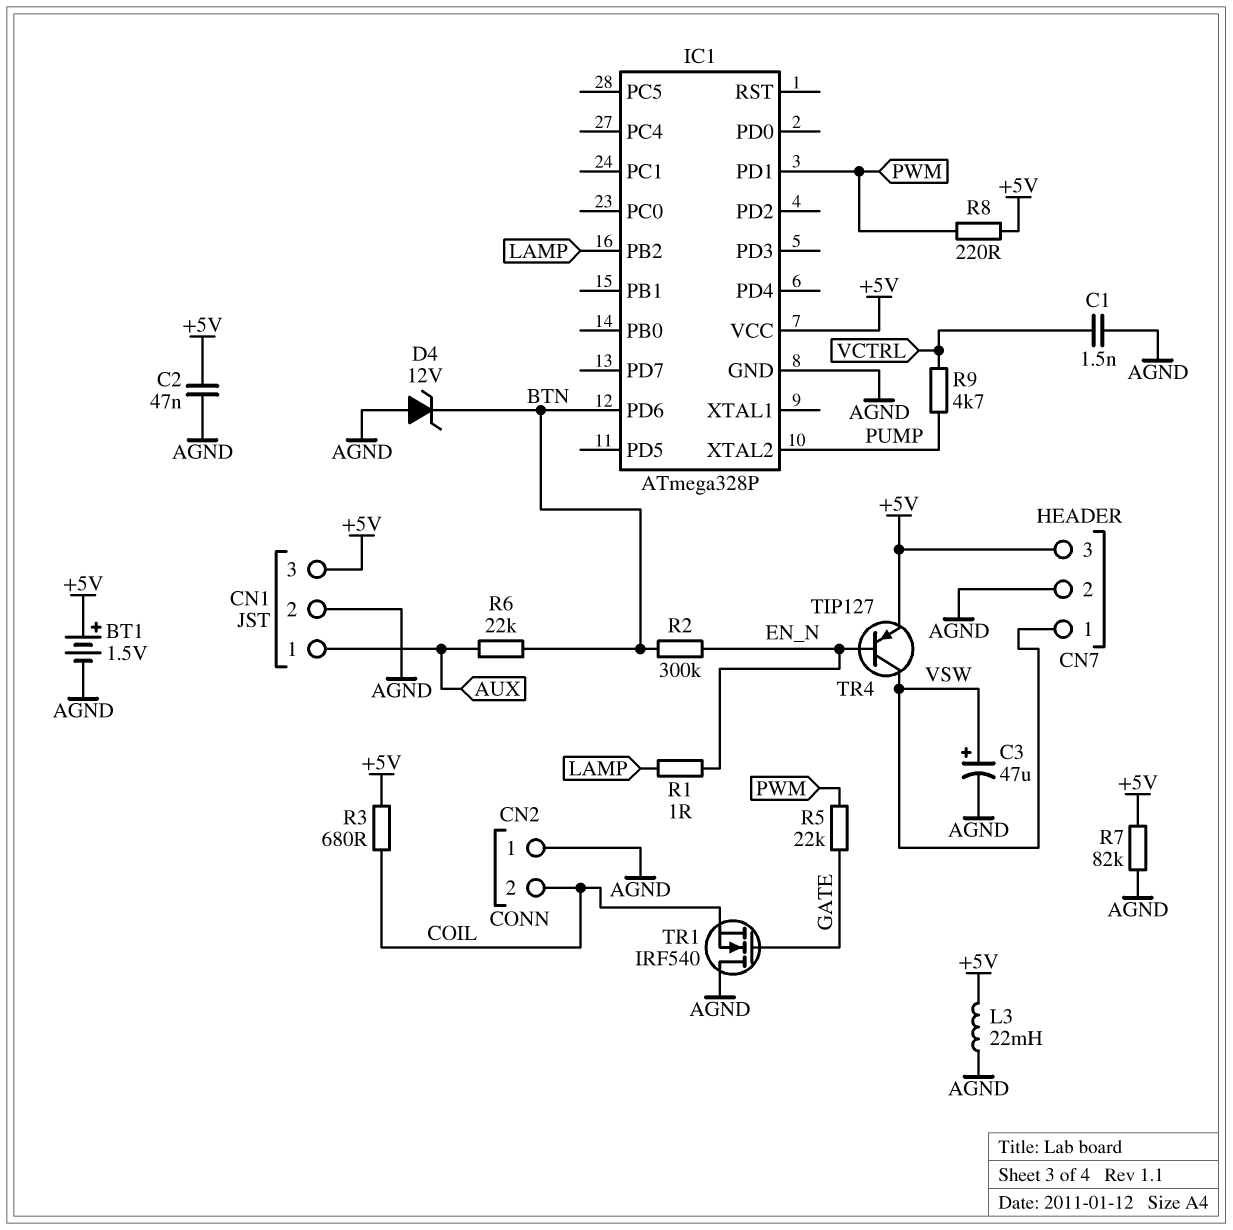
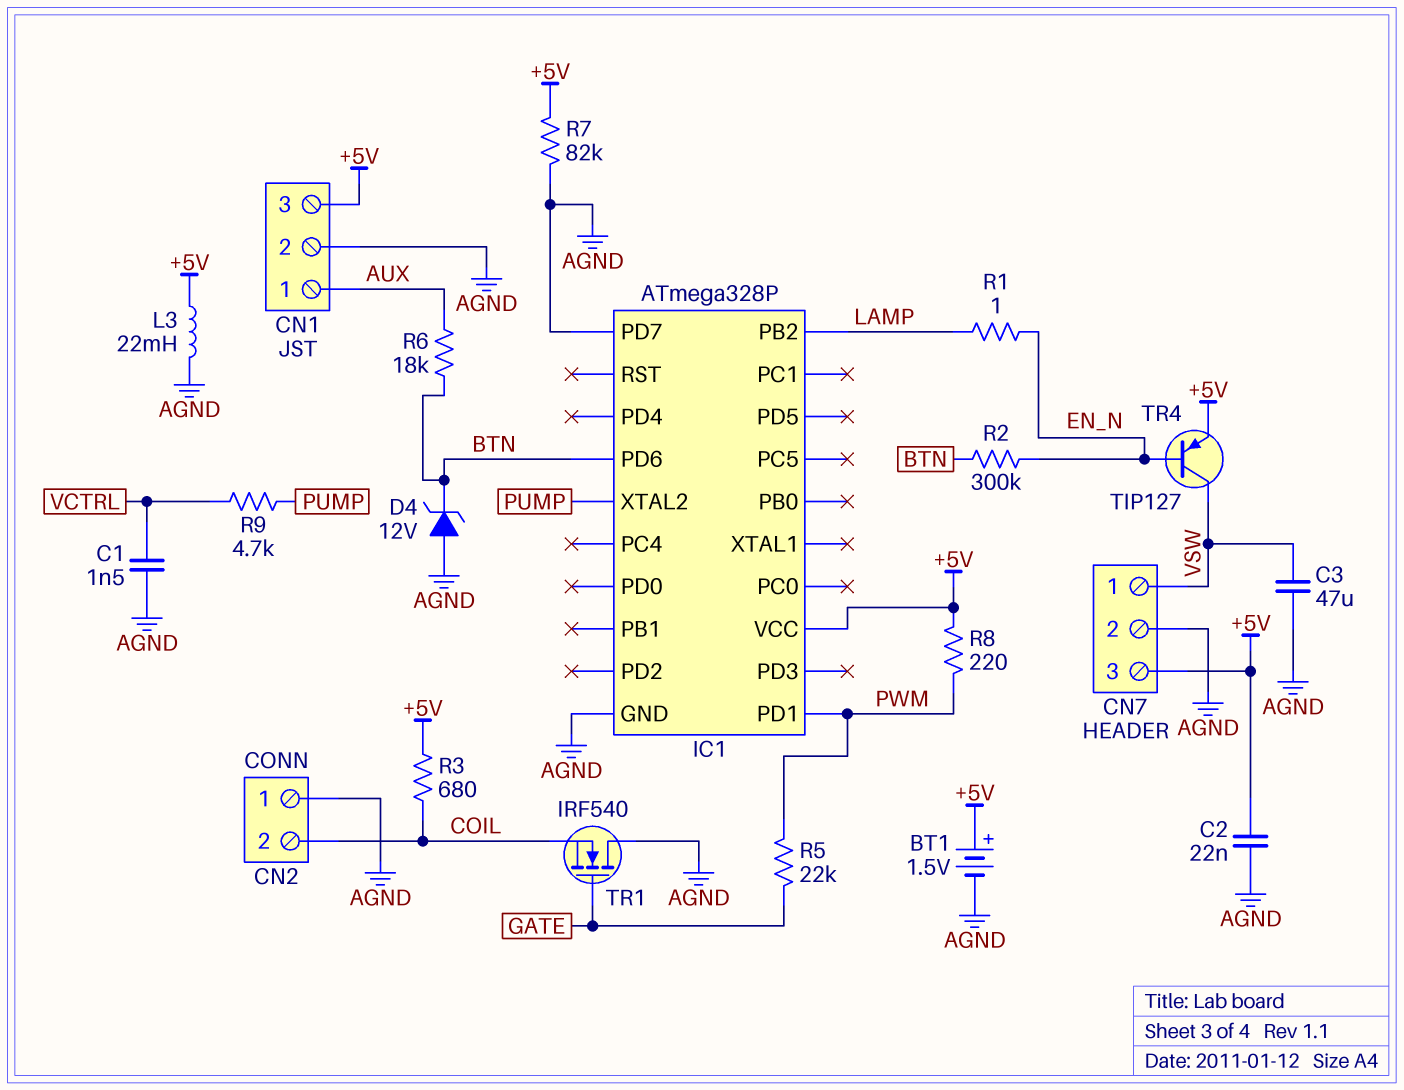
C2: 47nF (+5V, AGND) -> 22nF (+5V, AGND)
C3: 47uF (plus VSW, minus AGND) -> 47uF (AGND, VSW)
IC1 pin PD7: none -> AGND
R6: 22k (AUX, BTN) -> 18k (AUX, BTN)

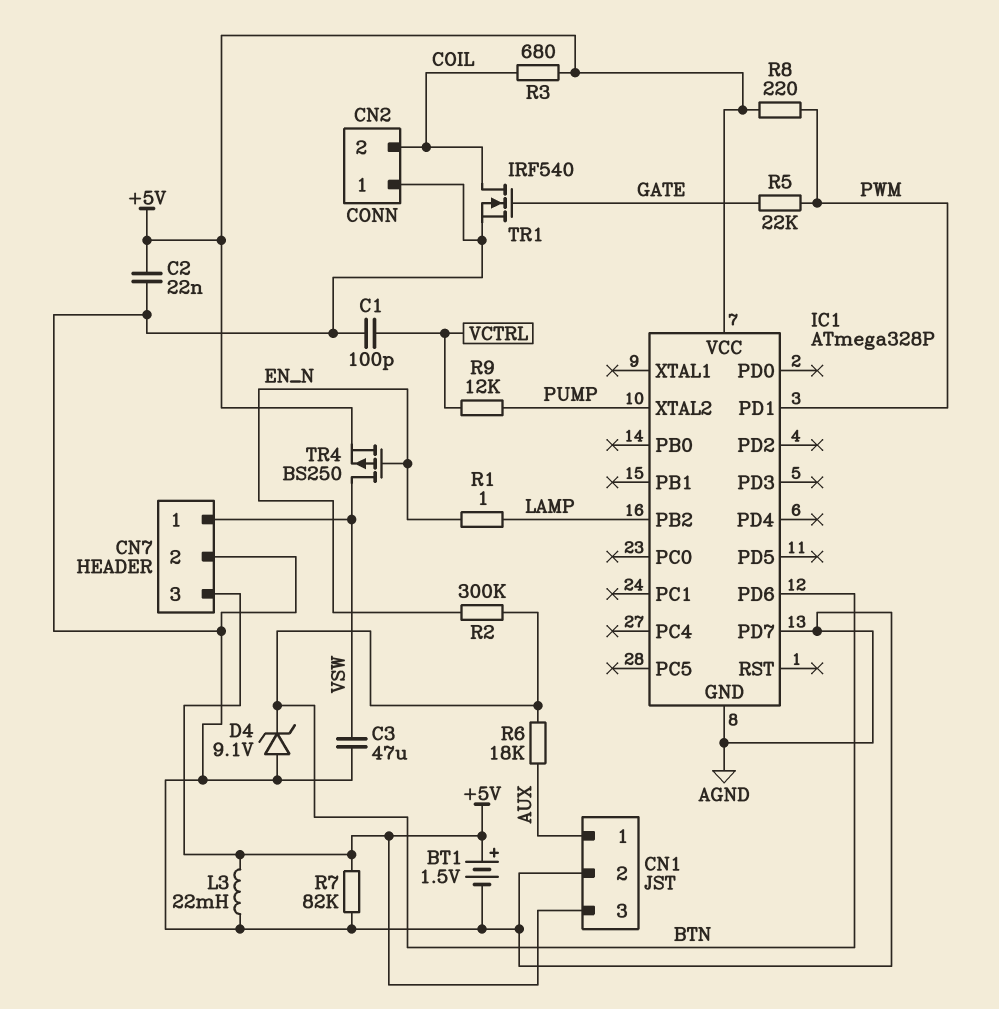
C1: 1.5nF (AGND, VCTRL) -> 100pF (AGND, VCTRL)
D4: zener 12V (A AGND, K BTN) -> zener 9.1V (A AGND, K BTN)
R9: 4.7k (PUMP, VCTRL) -> 12k (PUMP, VCTRL)
TR1: NMOS IRF540 (G GATE, D AGND, S COIL) -> NMOS IRF540 (G GATE, D COIL, S AGND)
TR4: PNP TIP127 (B EN_N, C VSW, E +5V) -> PMOS BS250 (G EN_N, D VSW, S +5V)

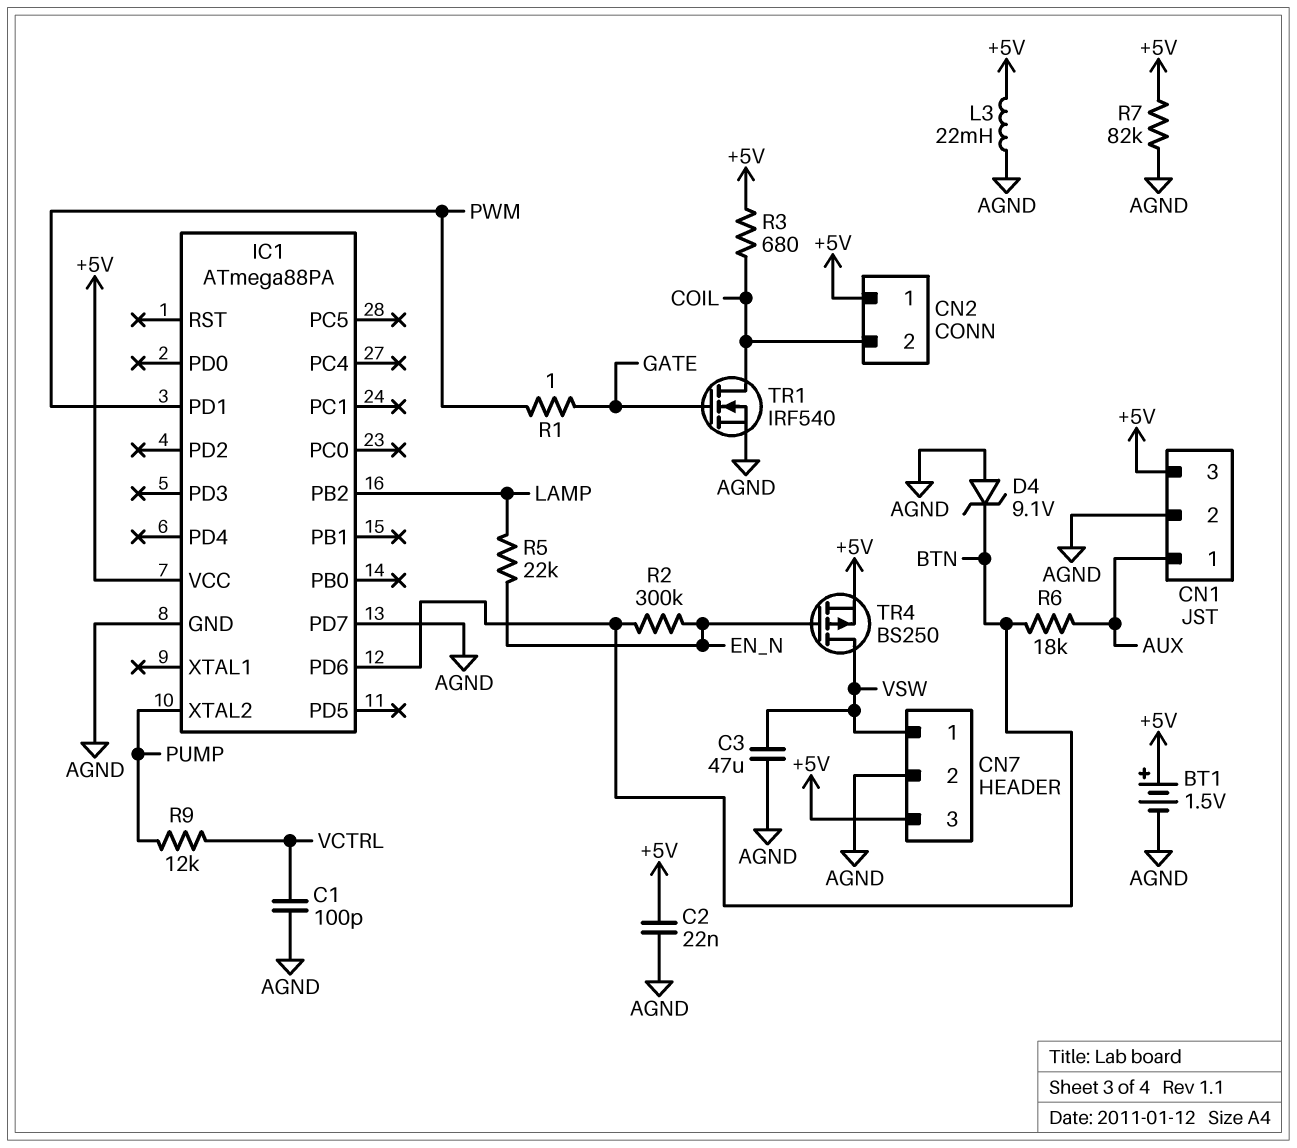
CN2 pin 1: AGND -> +5V
IC1: ATmega328P -> ATmega88PA
R1: 1 (EN_N, LAMP) -> 1 (GATE, PWM)
R5: 22k (GATE, PWM) -> 22k (EN_N, LAMP)
R8: 220 (+5V, PWM) -> none

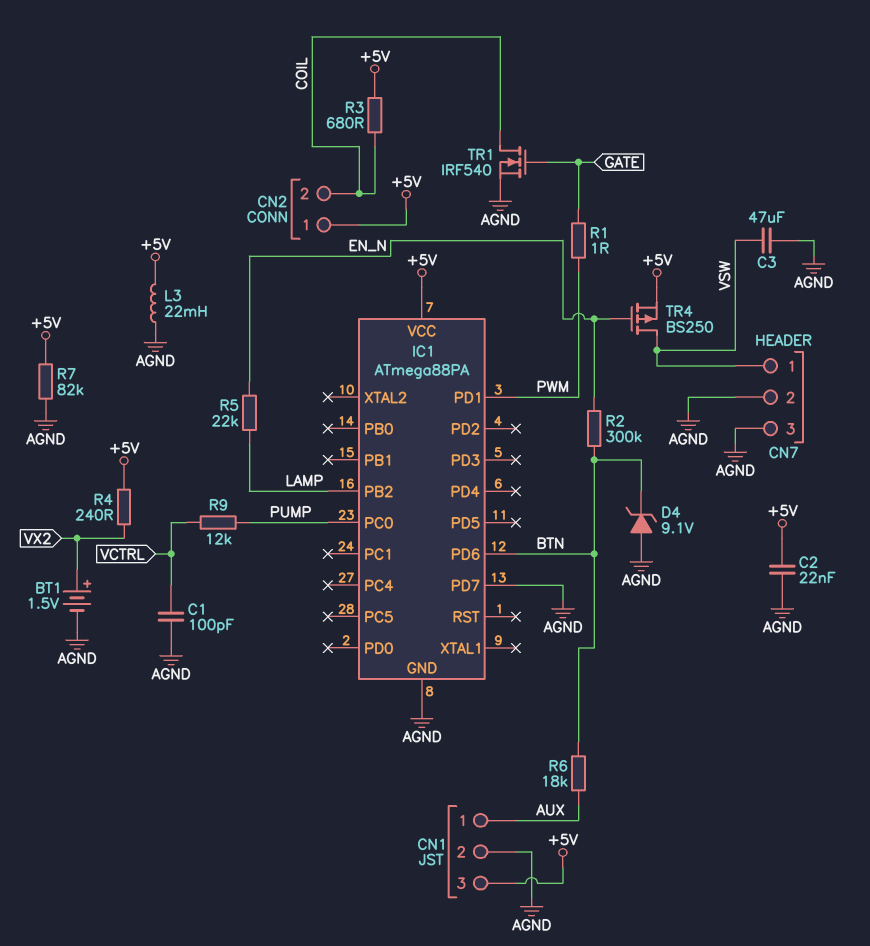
BT1: 1.5V (plus +5V, minus AGND) -> 1.5V (plus VX2, minus AGND)
CN7 pin 3: +5V -> AGND
IC1 pin PC0: none -> PUMP
IC1 pin XTAL2: PUMP -> none
R4: none -> 240 (+5V, VX2)

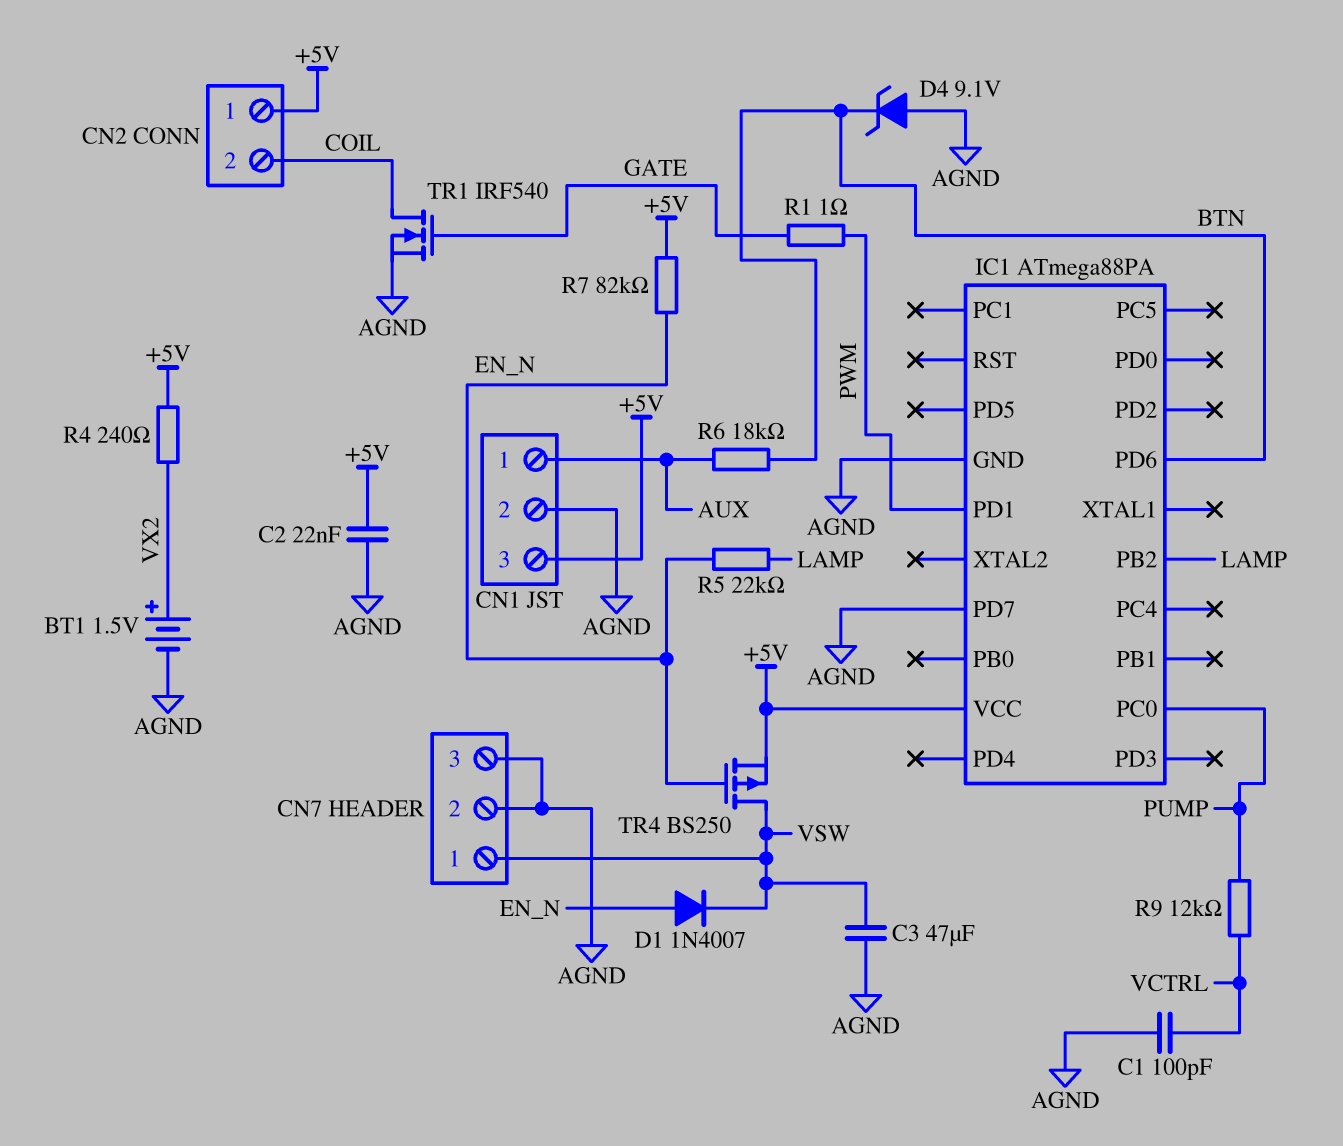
D1: none -> diode 1N4007 (A EN_N, K VSW)
L3: 22mH (+5V, AGND) -> none
R2: 300k (BTN, EN_N) -> none
R3: 680 (+5V, COIL) -> none
R7: 82k (+5V, AGND) -> 82k (+5V, EN_N)

